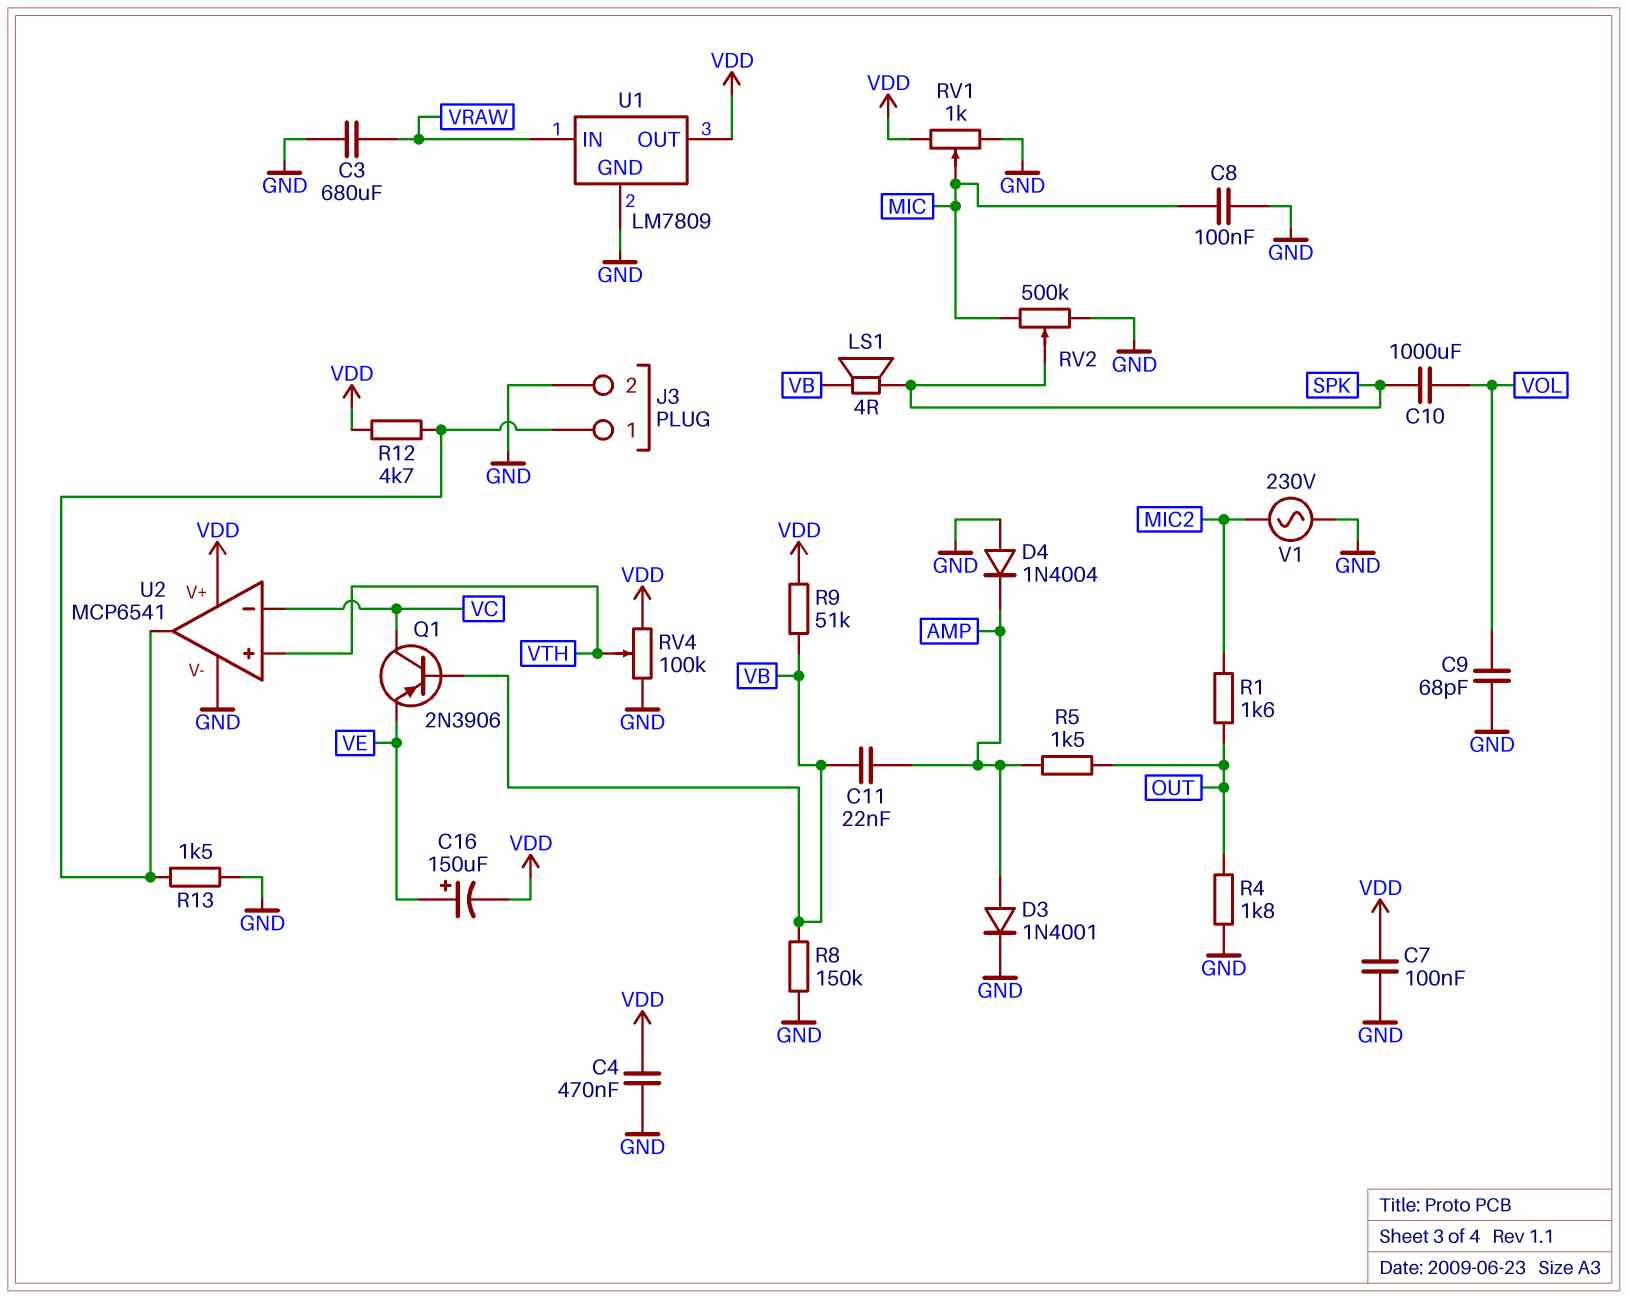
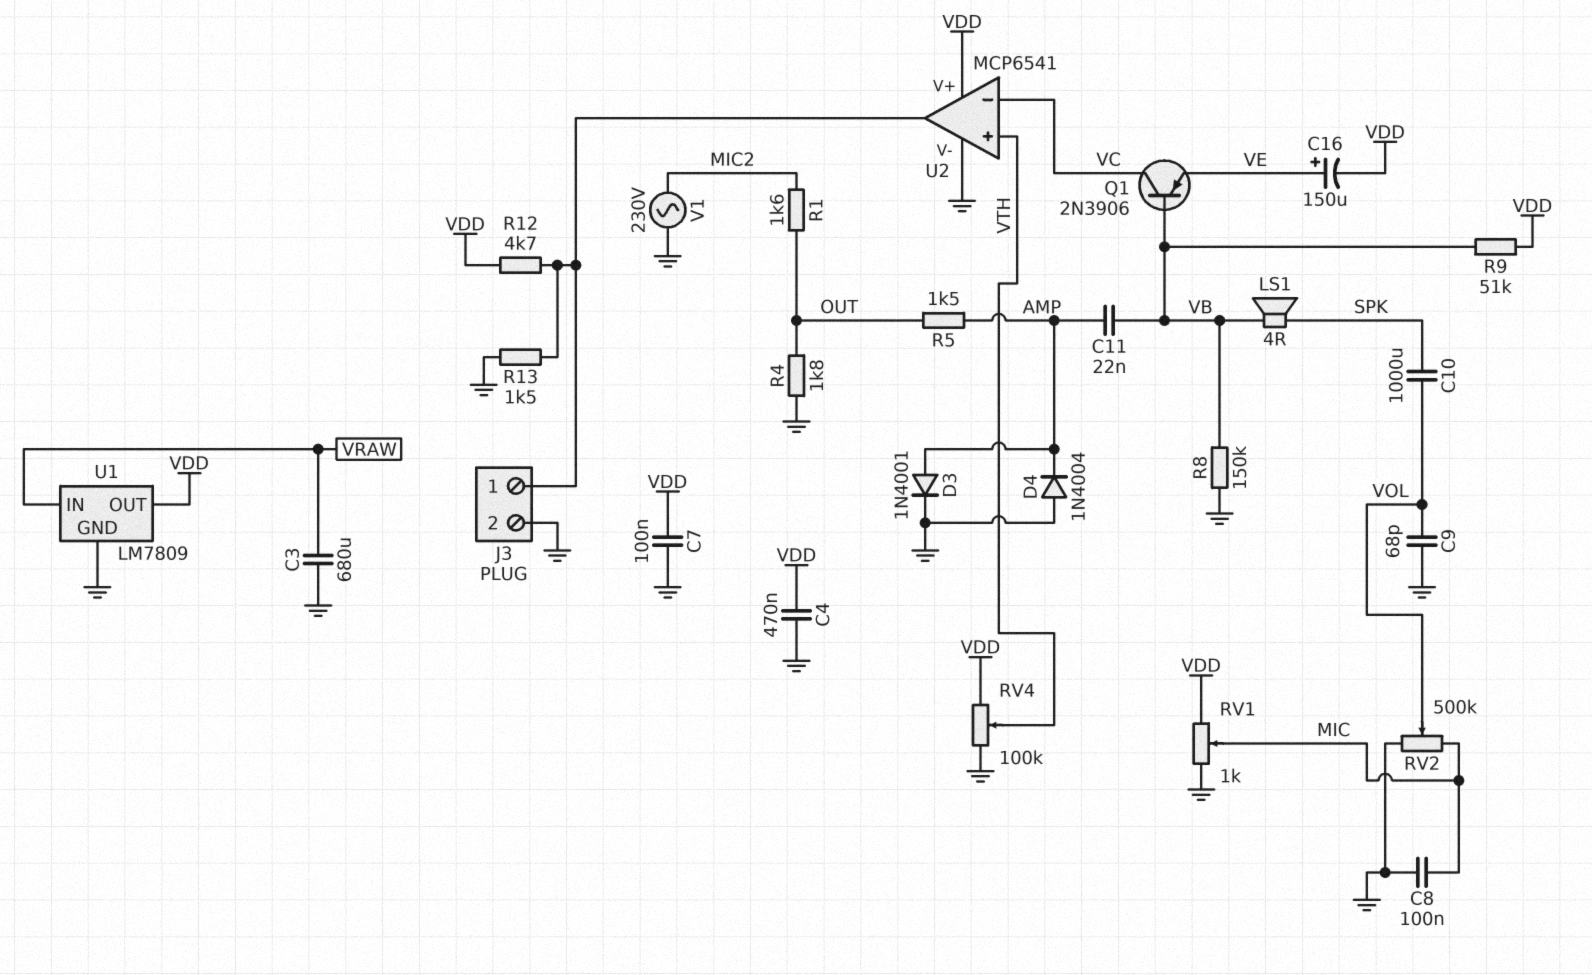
RV2: 500k (GND, MIC, wiper SPK) -> 500k (GND, MIC, wiper VOL)

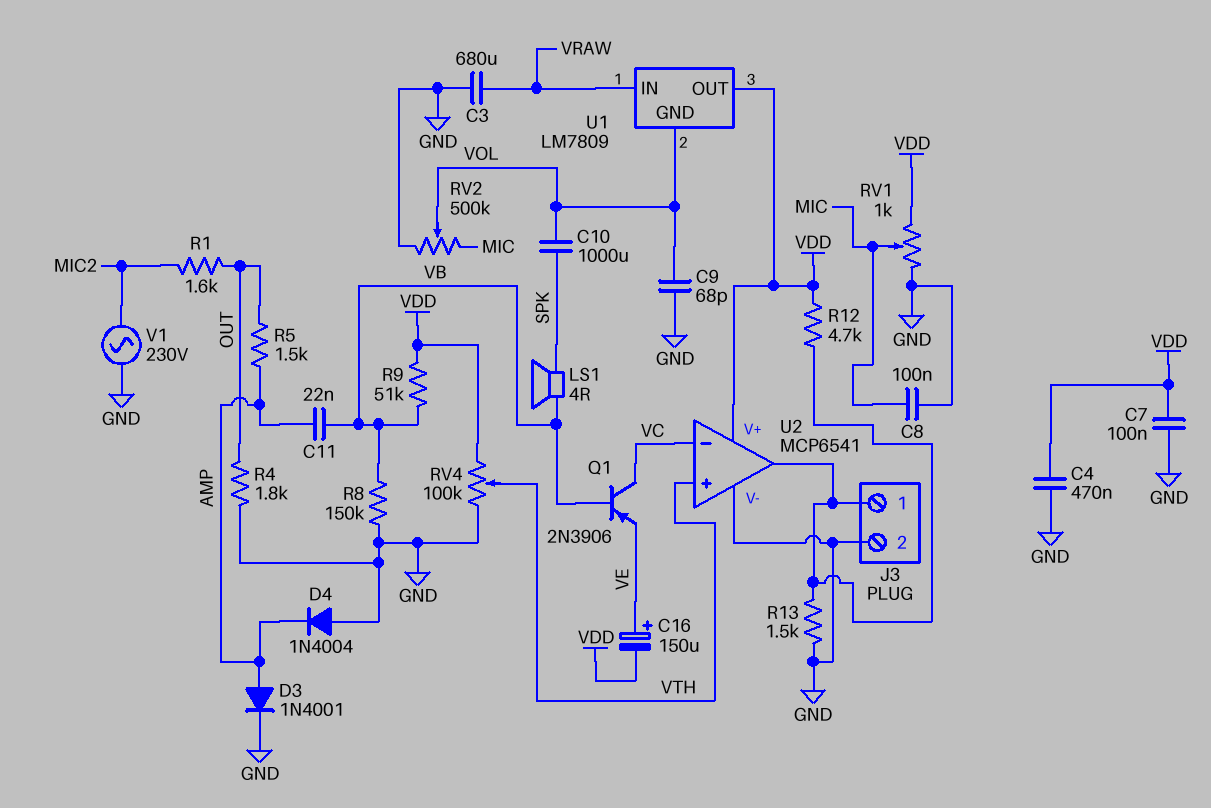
U1 pin GND: GND -> VOL

